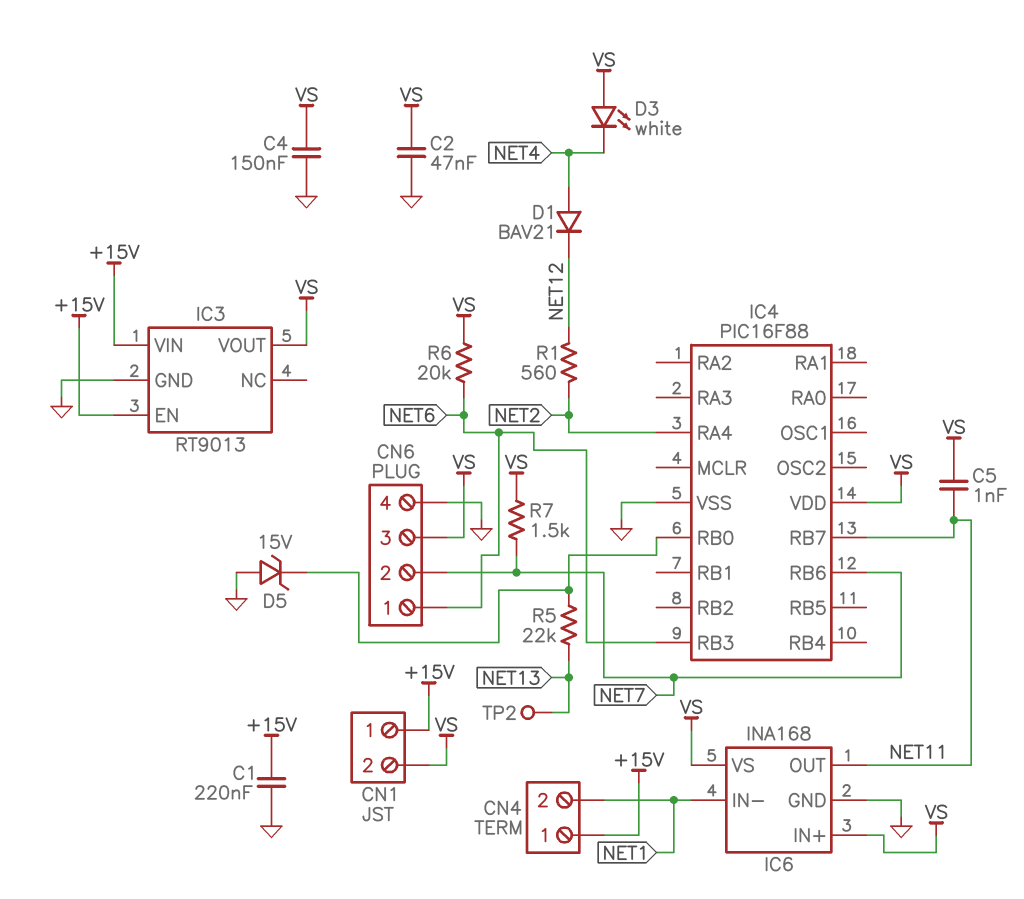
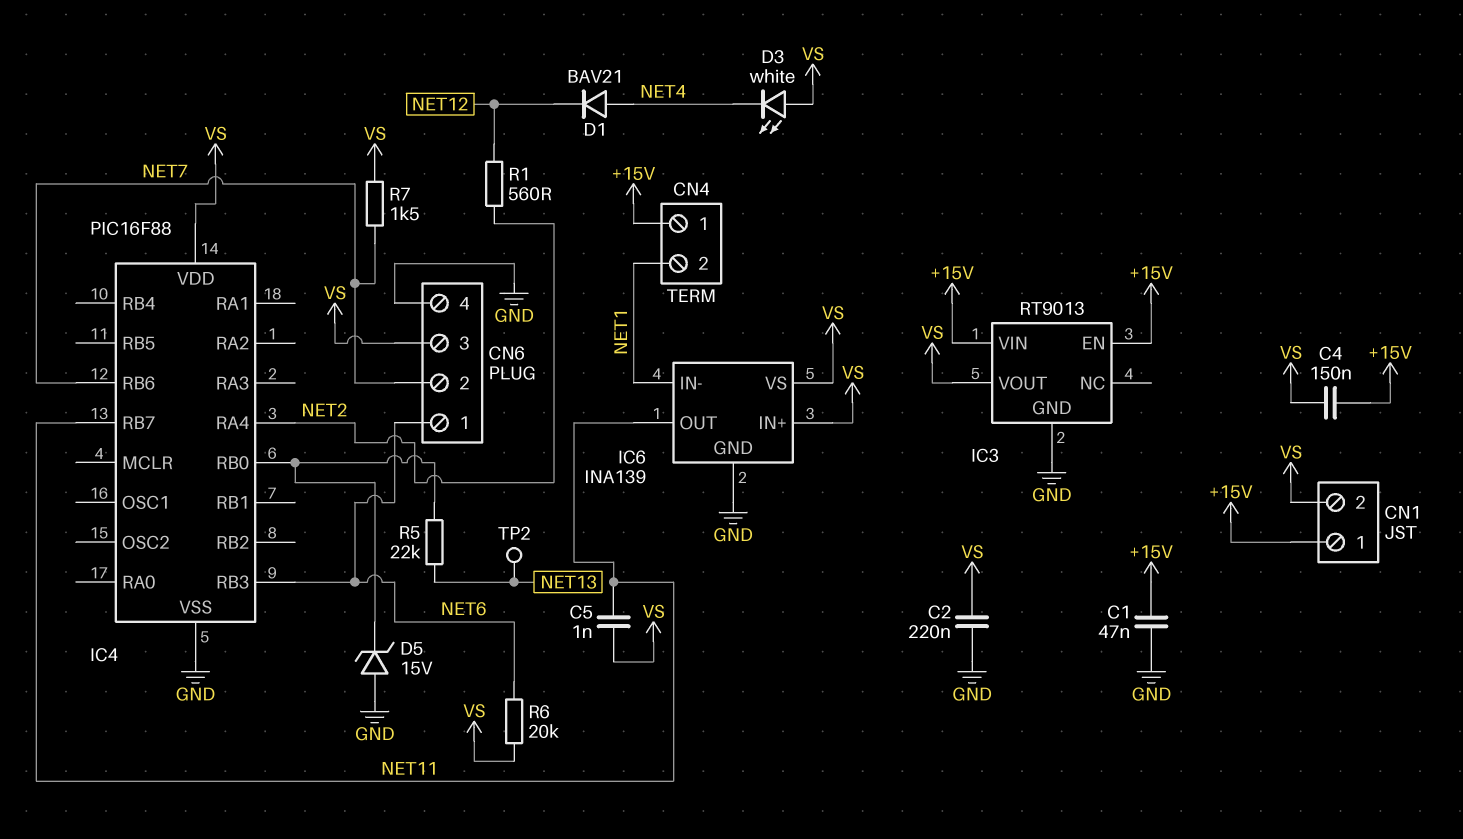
C1: 220nF (+15V, GND) -> 47nF (+15V, GND)
C2: 47nF (GND, VS) -> 220nF (GND, VS)
C4: 150nF (GND, VS) -> 150nF (+15V, VS)
IC6: INA168 -> INA139

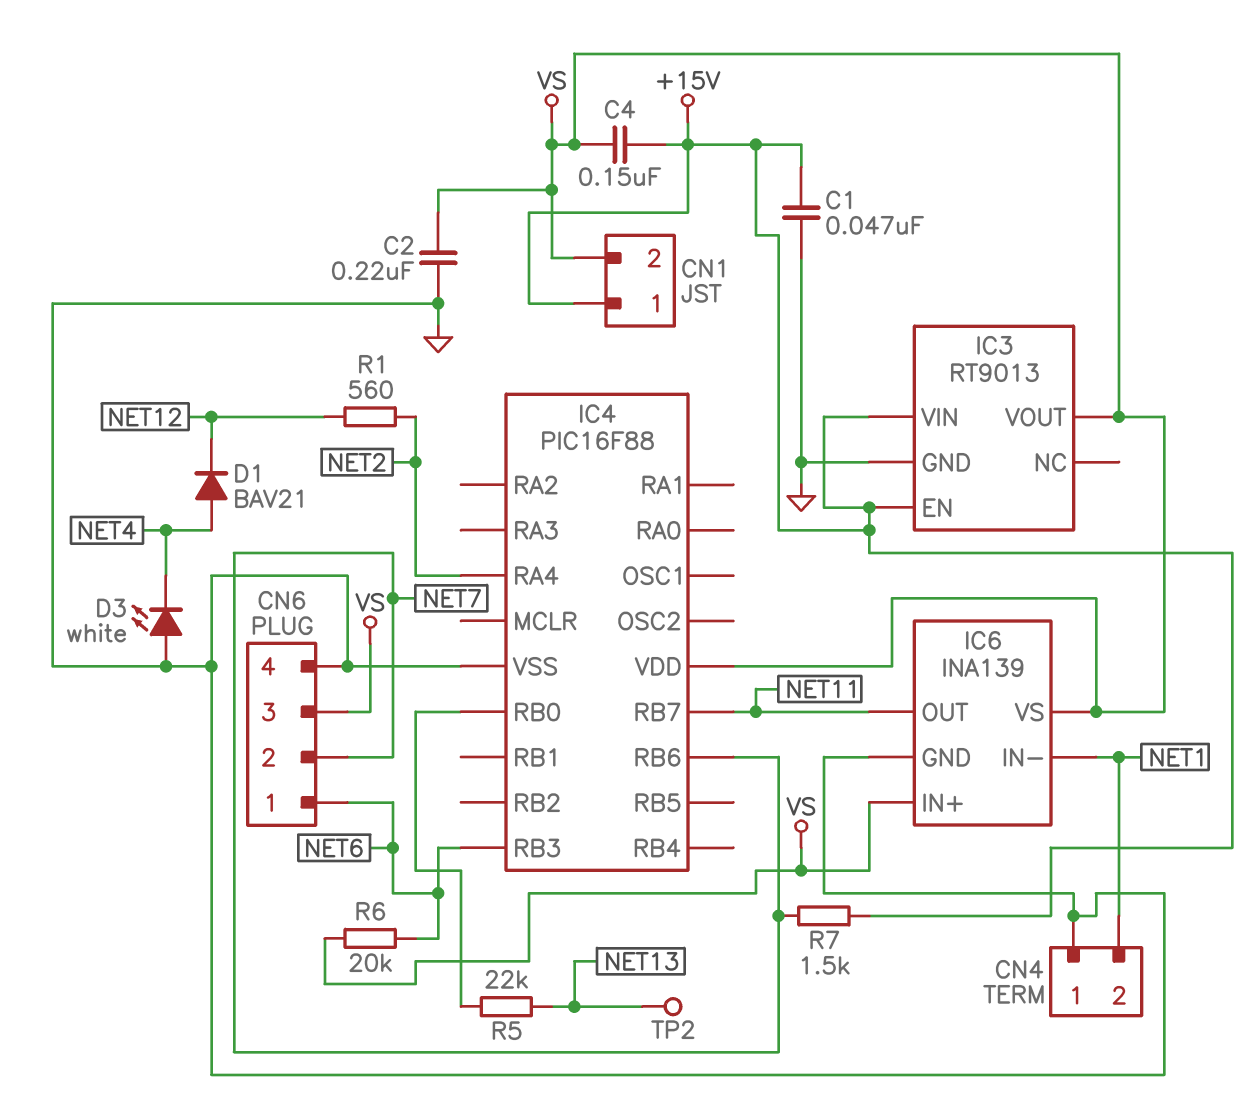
C5: 1nF (NET11, VS) -> none
CN4 pin 1: +15V -> GND
D3: LED white (A VS, K NET4) -> LED white (A GND, K NET4)
D5: zener 15V (A GND, K IC4/RB0) -> none
R7: 1.5k (NET7, VS) -> 1.5k (+15V, NET7)

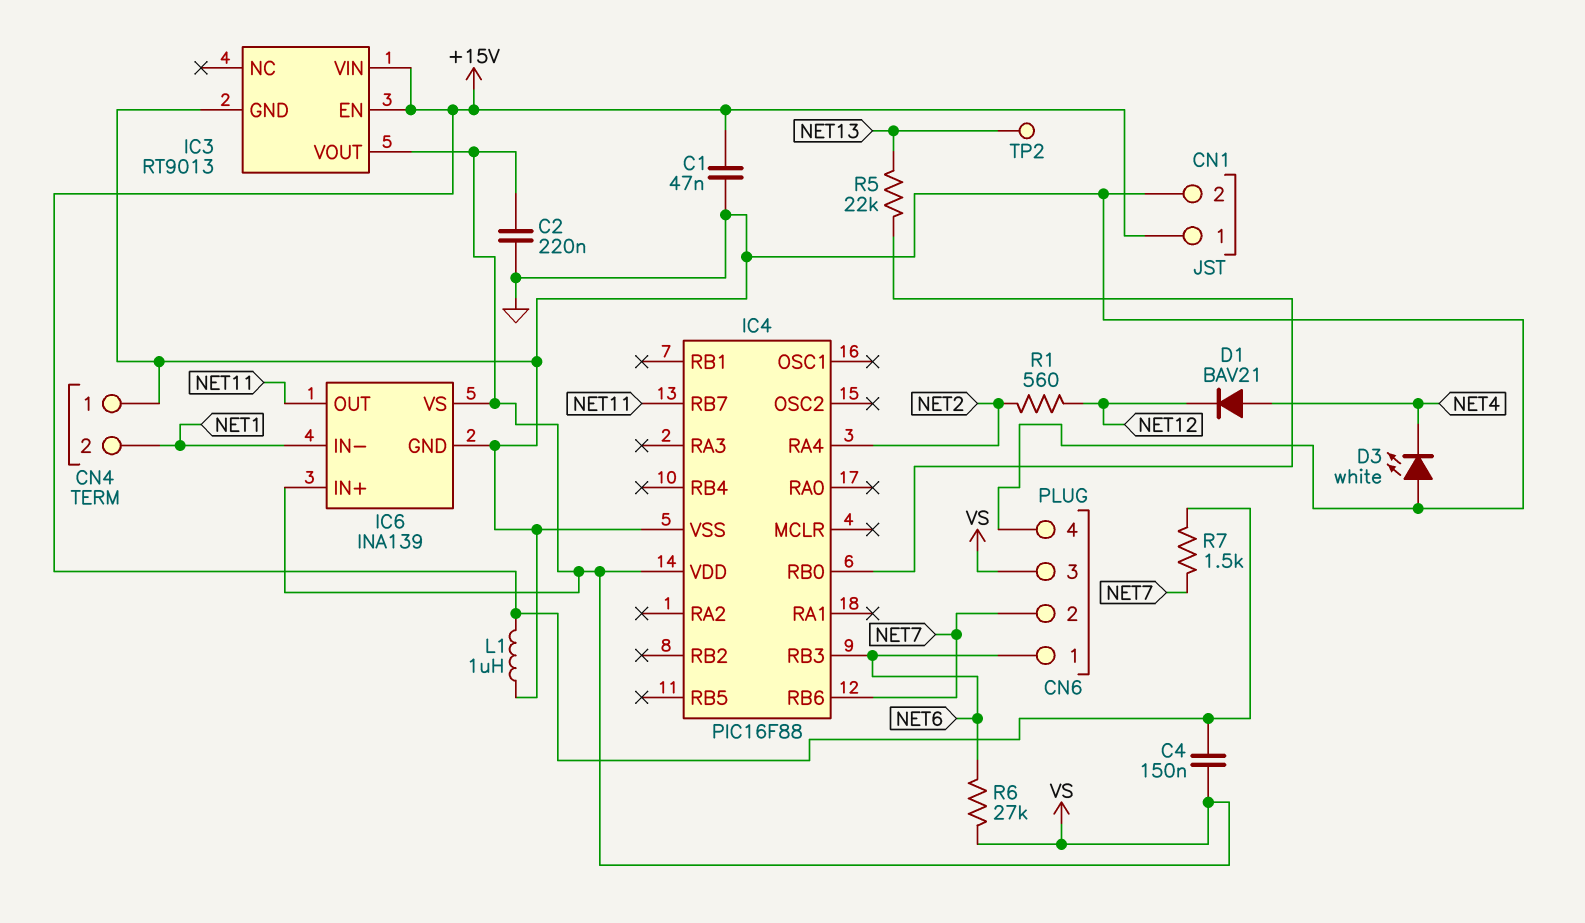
CN1 pin 2: VS -> GND
L1: none -> 1uH (+15V, GND)
R6: 20k (NET6, VS) -> 27k (NET6, VS)

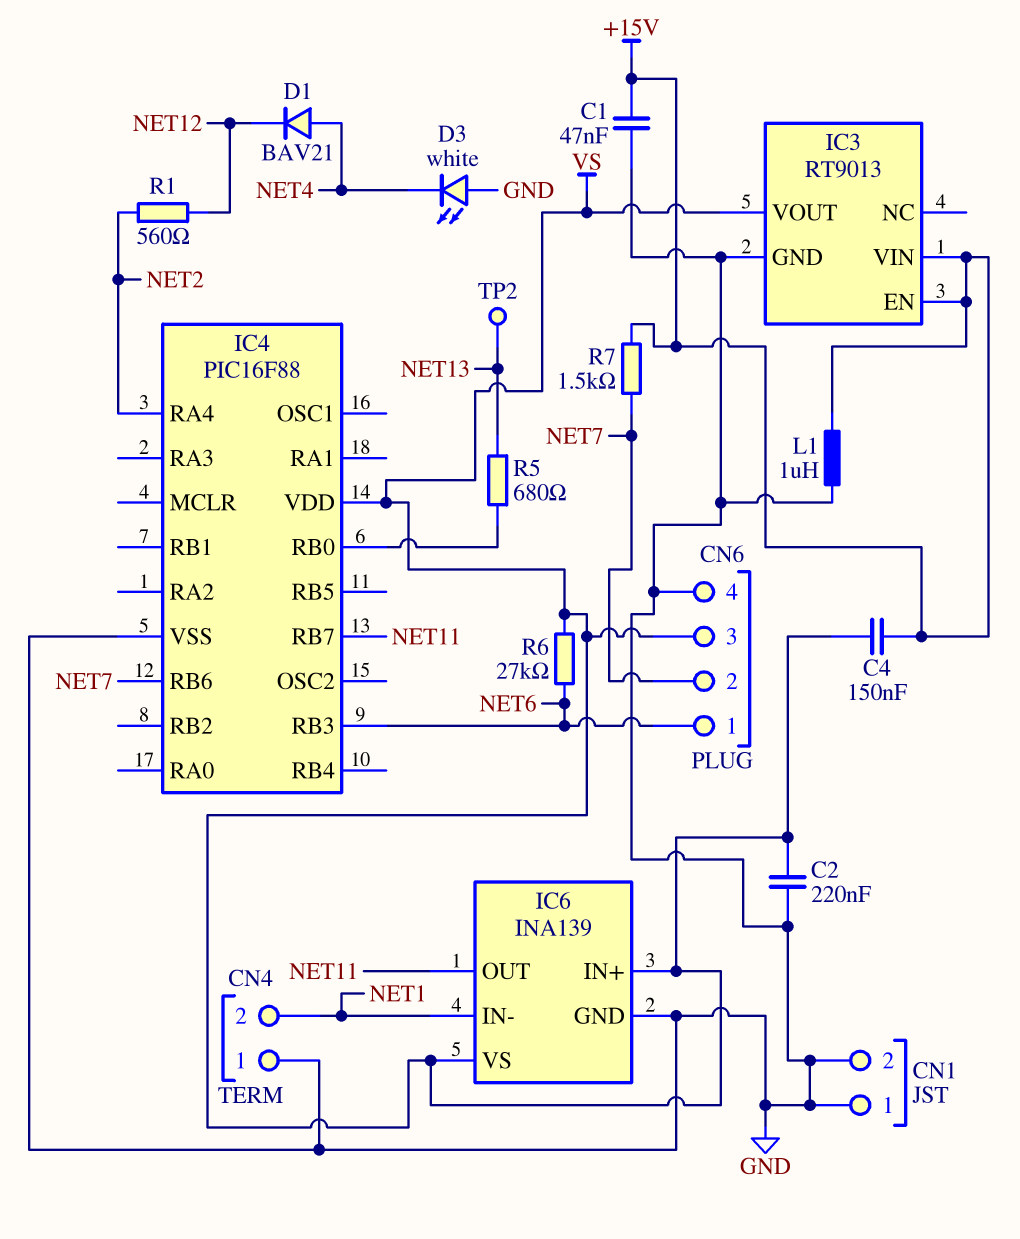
CN1 pin 1: +15V -> GND
R5: 22k (IC4/RB0, NET13) -> 680 (IC4/RB0, NET13)

